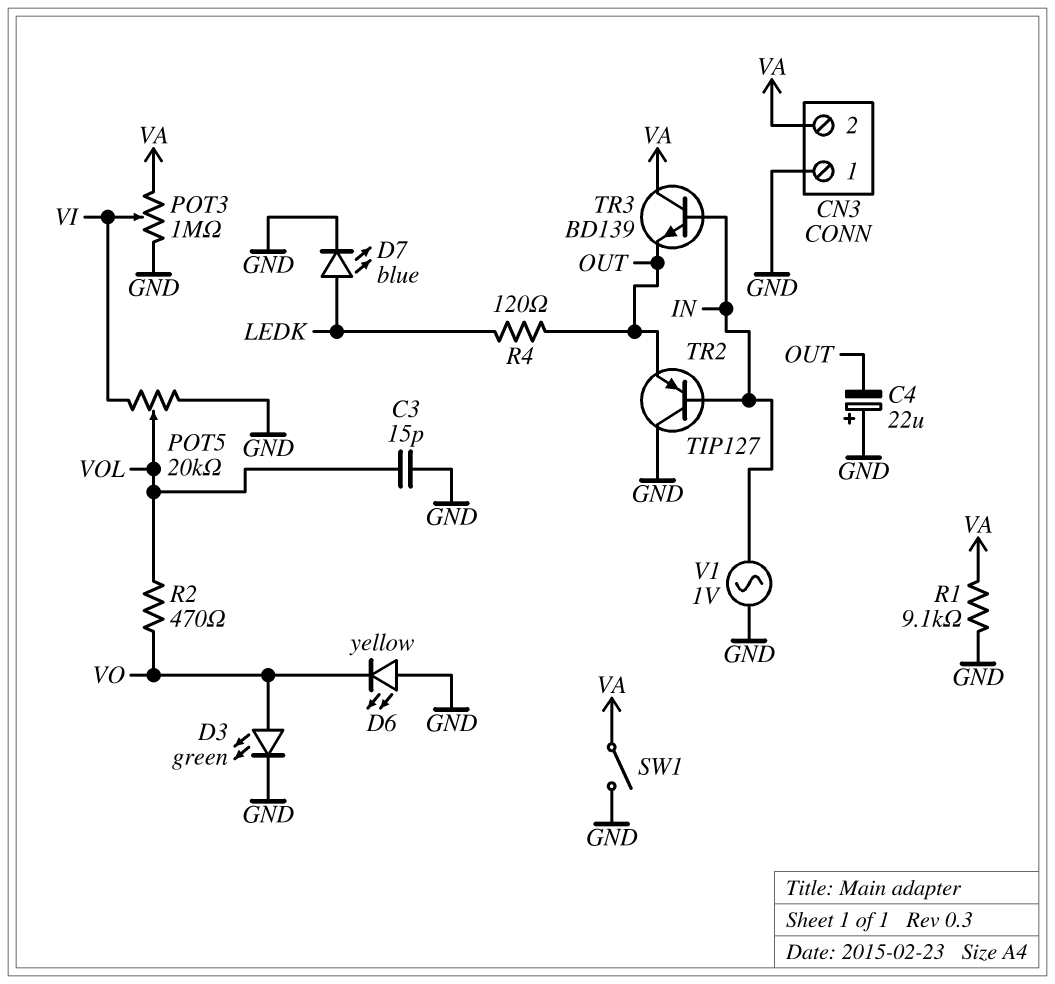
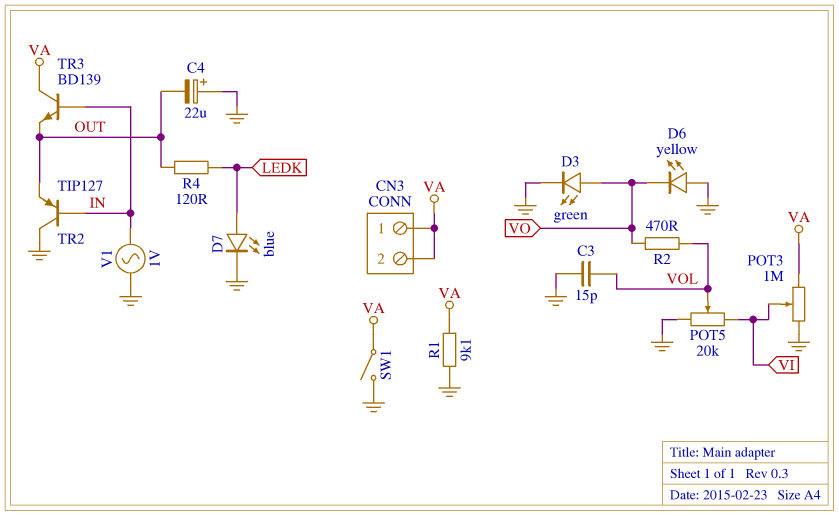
CN3 pin 1: GND -> VA

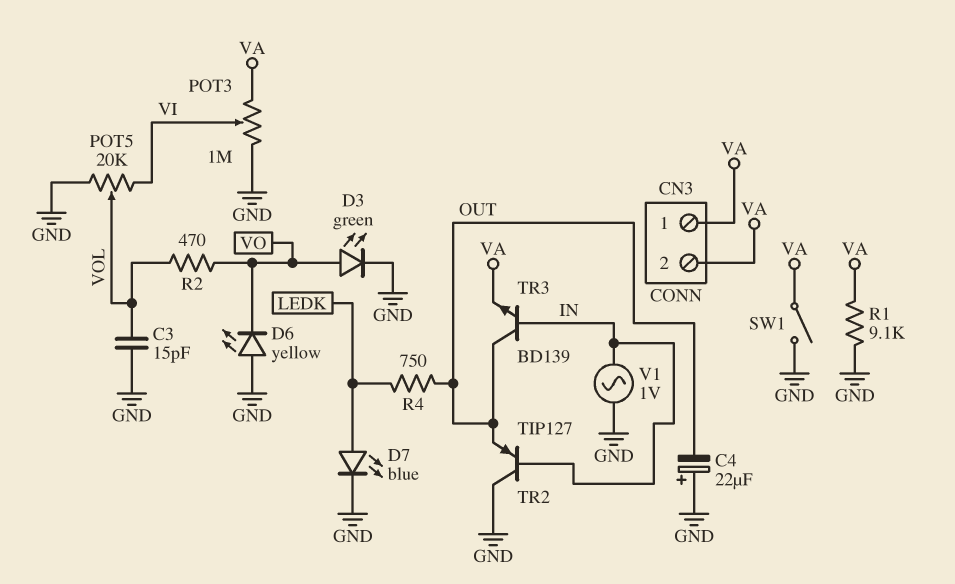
R4: 120 (LEDK, OUT) -> 750 (LEDK, OUT)
TR3: NPN BD139 (B IN, C VA, E OUT) -> NPN BD139 (B IN, C OUT, E VA)

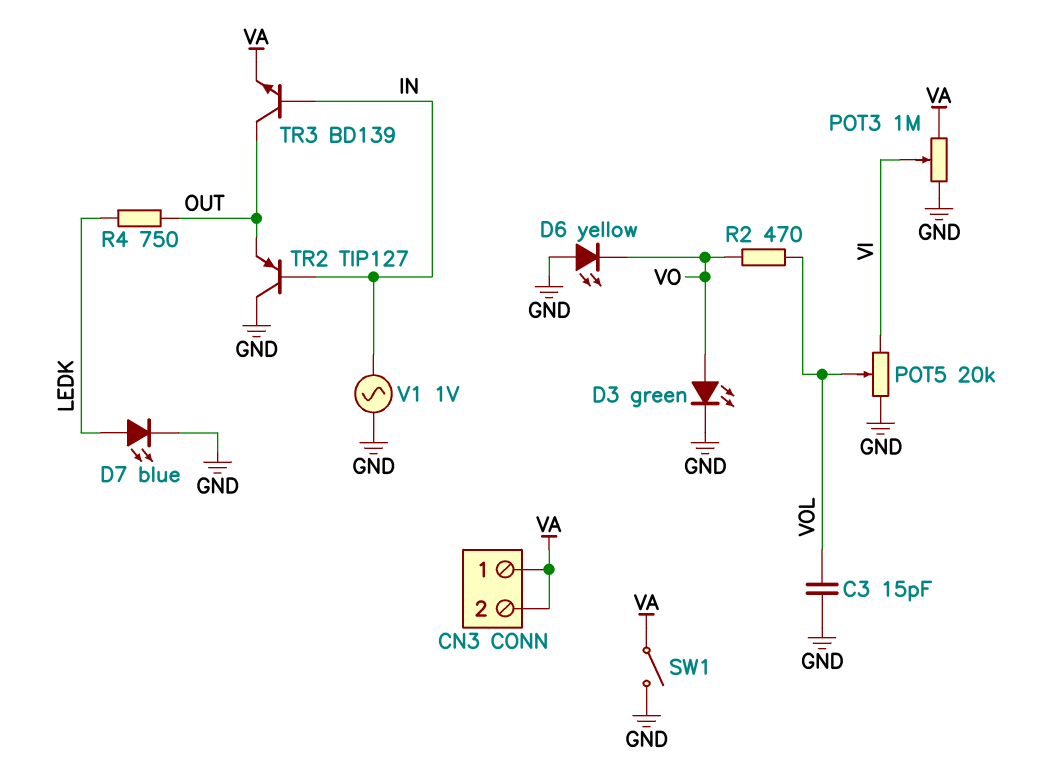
C4: 22uF (plus GND, minus OUT) -> none
R1: 9.1k (GND, VA) -> none

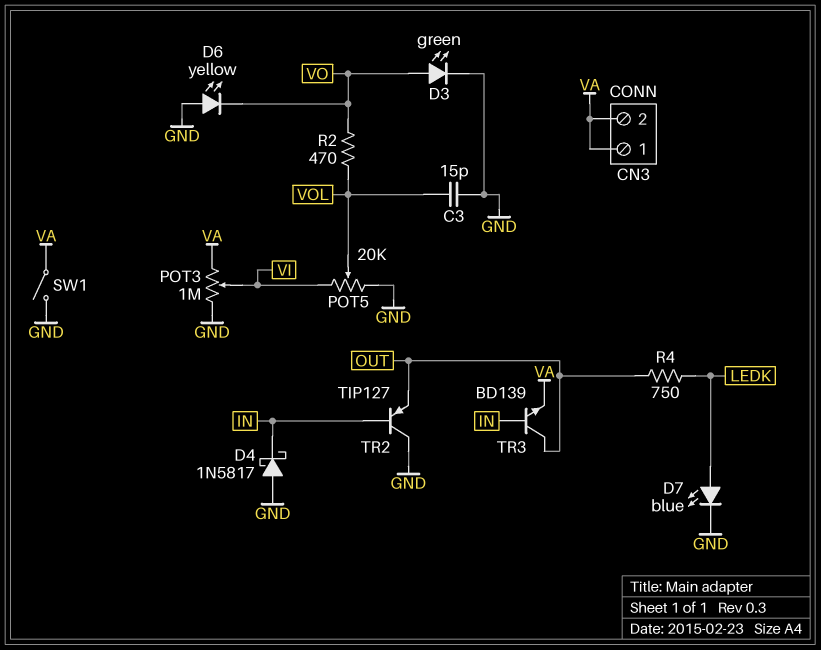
D4: none -> schottky 1N5817 (A GND, K IN)
V1: AC 1V (GND, IN) -> none

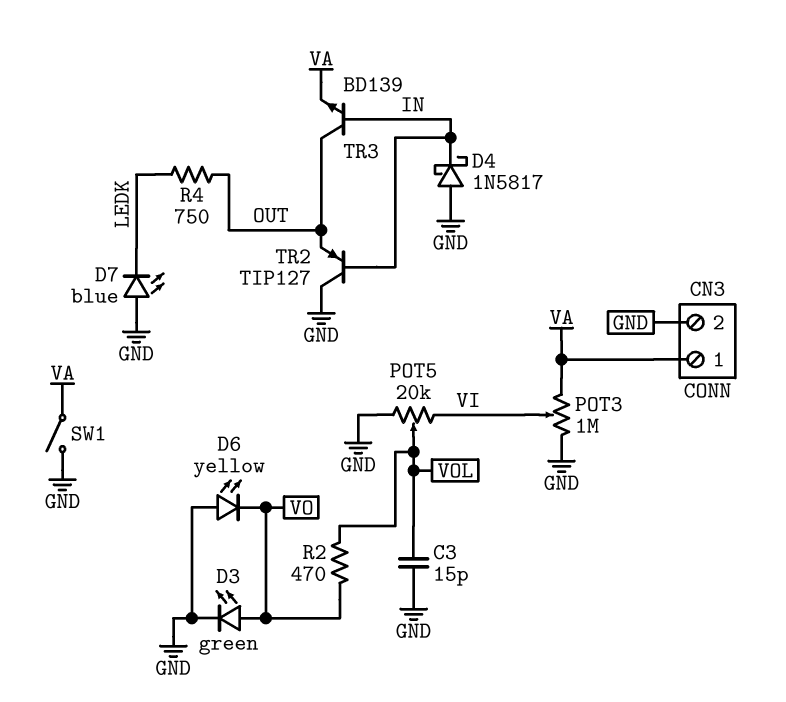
CN3 pin 2: VA -> GND
D7: LED blue (A LEDK, K GND) -> LED blue (A GND, K LEDK)

